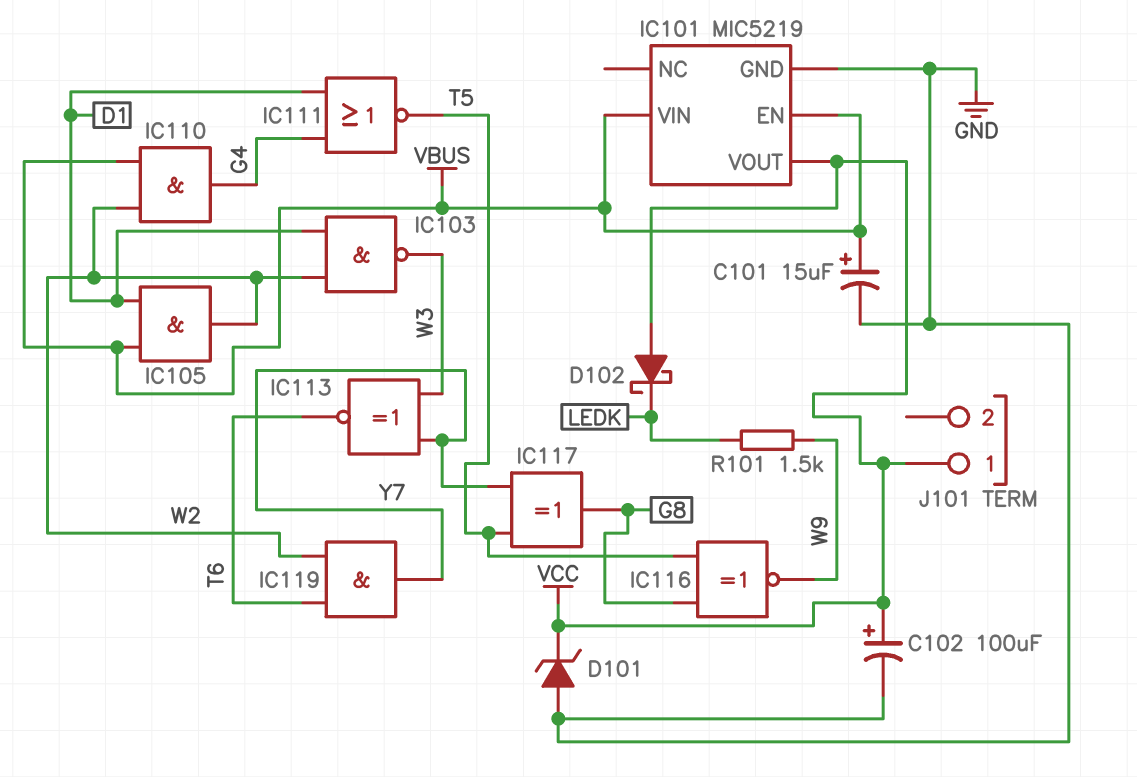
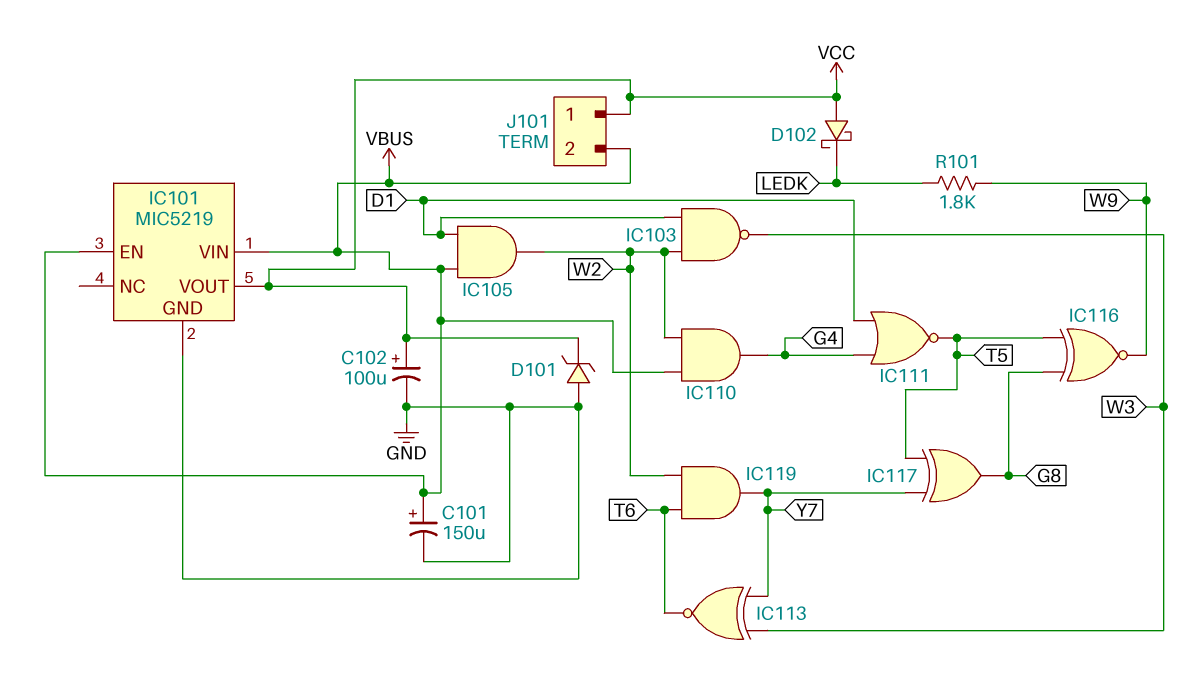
C101: 15uF (plus VBUS, minus GND) -> 150uF (plus VBUS, minus GND)
J101 pin 2: none -> VBUS
R101: 1.5k (LEDK, W9) -> 1.8k (LEDK, W9)

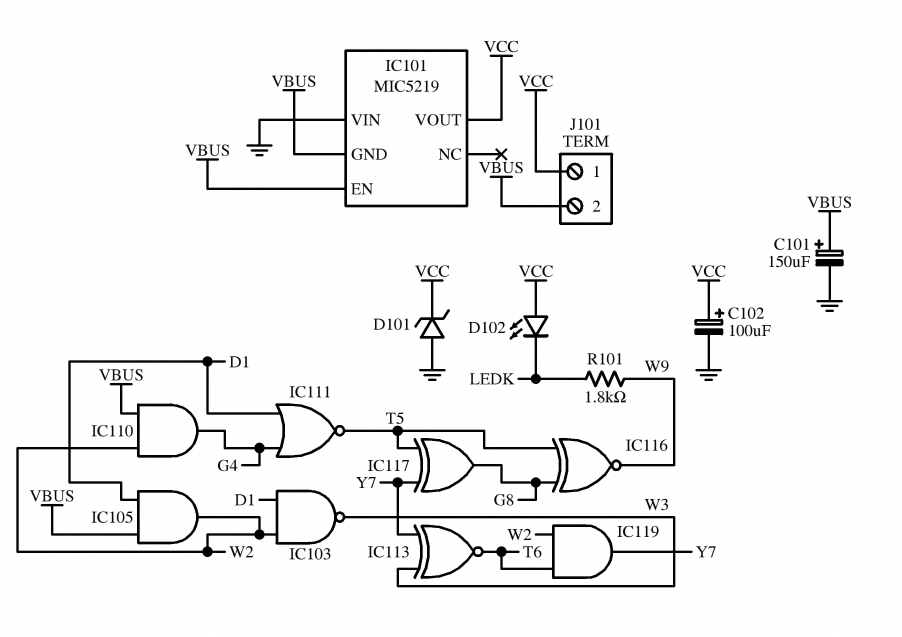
D102: schottky (A VCC, K LEDK) -> LED (A VCC, K LEDK)
IC101 pin GND: GND -> VBUS
IC101 pin VIN: VBUS -> GND

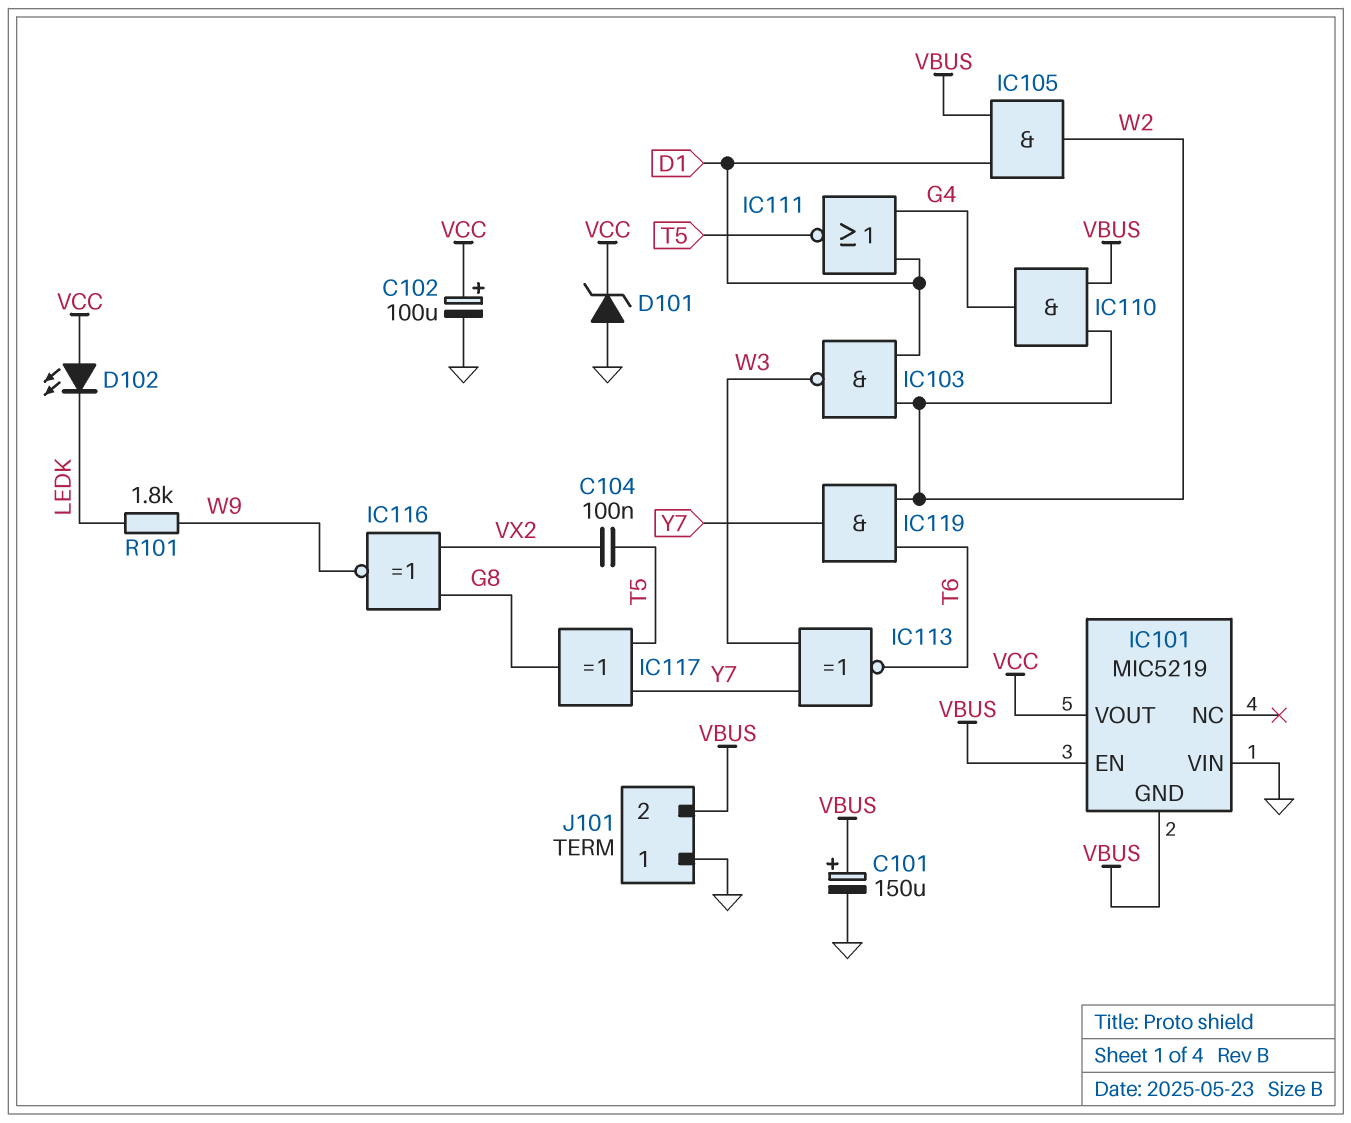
C104: none -> 100nF (T5, VX2)
IC116: XNOR (in G8, in T5, out W9) -> XNOR (in G8, in VX2, out W9)
J101 pin 1: VCC -> GND

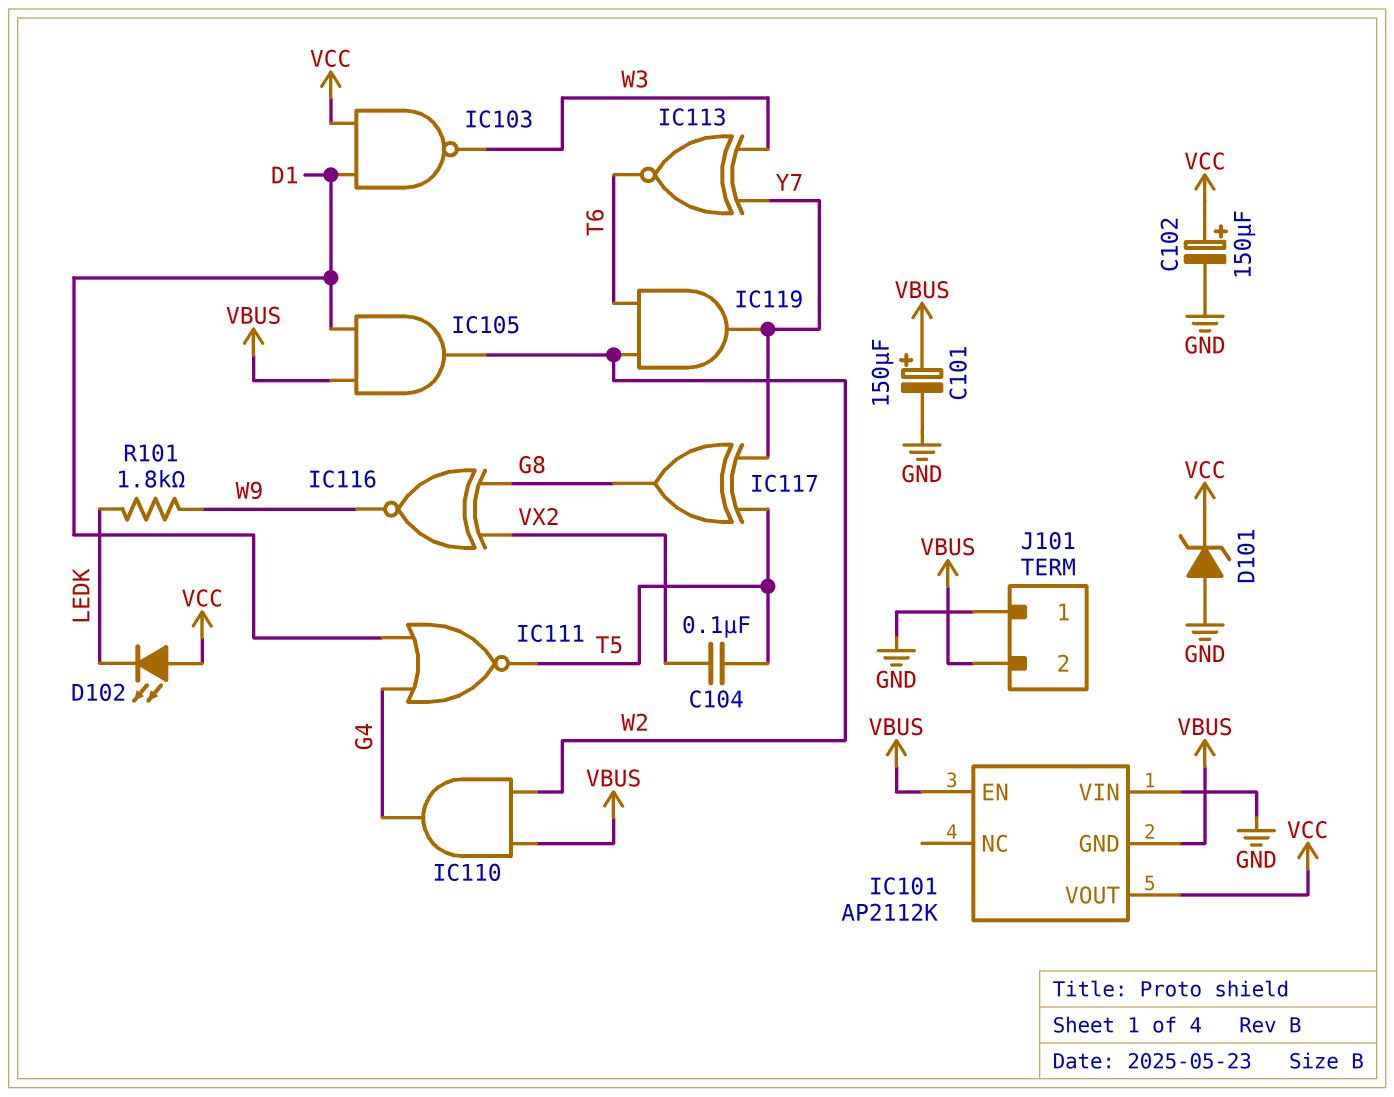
C102: 100uF (plus VCC, minus GND) -> 150uF (plus VCC, minus GND)
IC101: MIC5219 -> AP2112K
IC103: NAND (in D1, in W2, out W3) -> NAND (in D1, in VCC, out W3)

